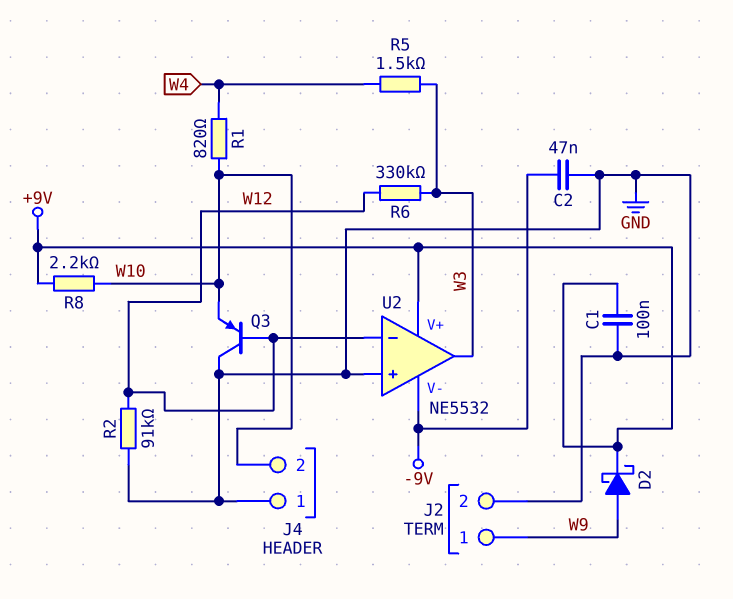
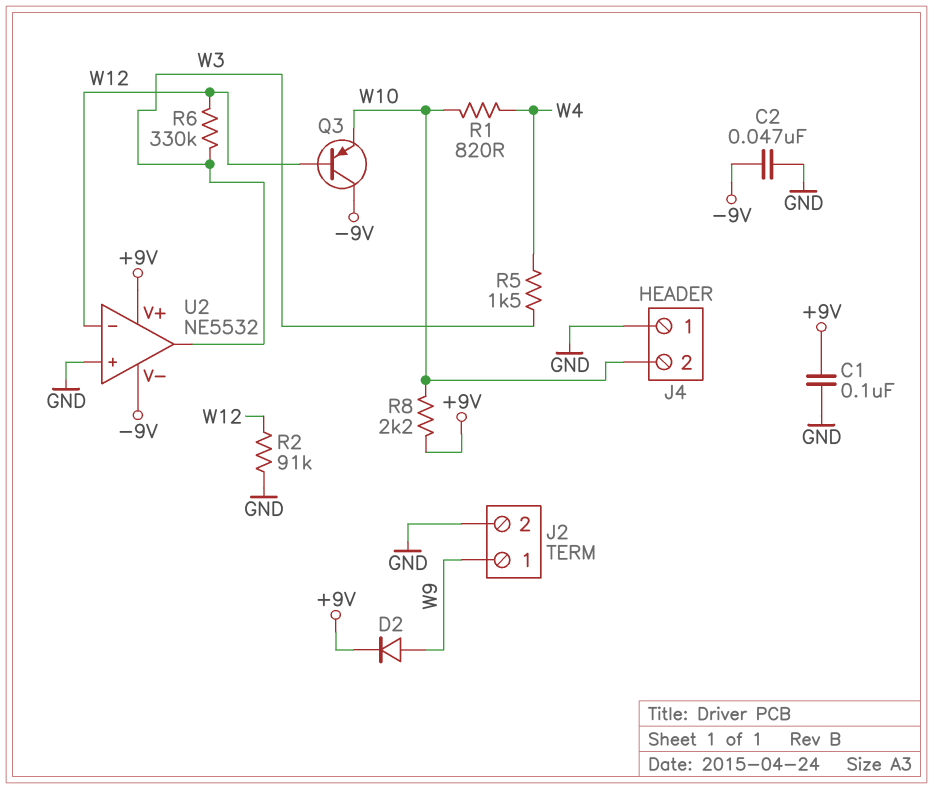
D2: schottky (A W9, K +9V) -> diode (A W9, K +9V)
Q3: PNP (B W12, C GND, E W10) -> PNP (B W12, C -9V, E W10)

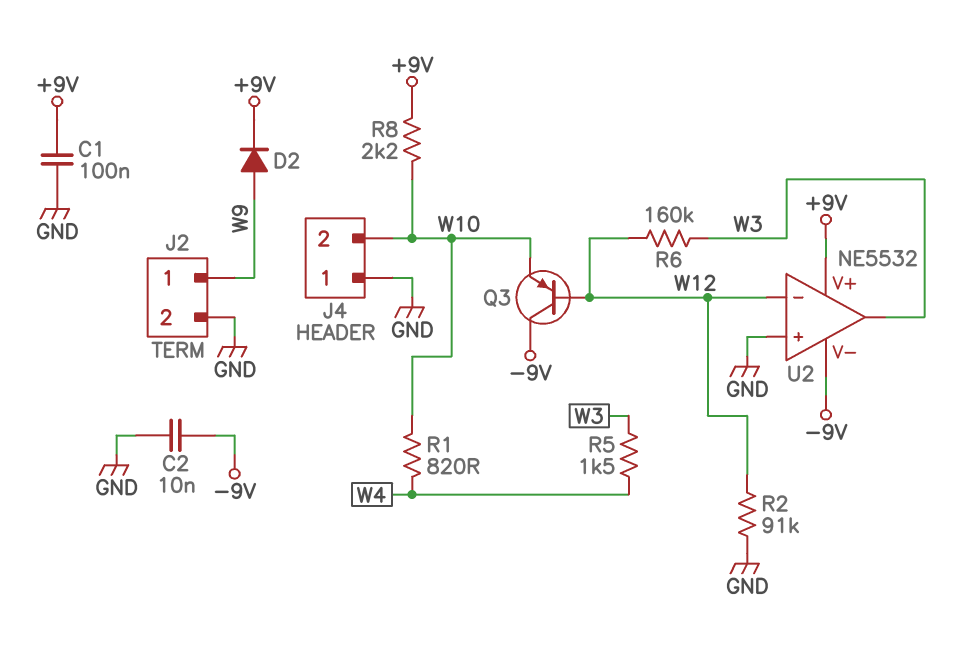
C2: 47nF (-9V, GND) -> 10nF (-9V, GND)
R6: 330k (W3, W12) -> 160k (W3, W12)

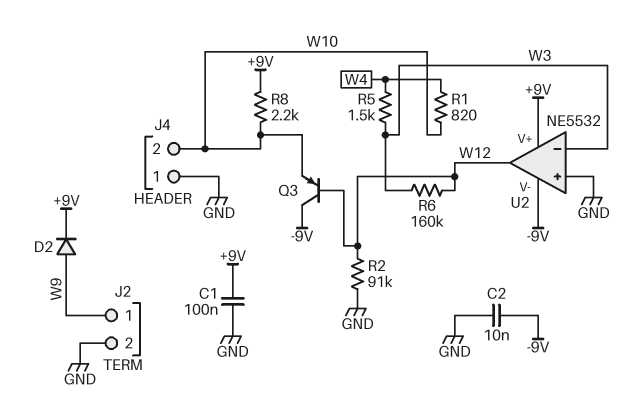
U2 pin in-: W12 -> W3
U2 pin out: W3 -> W12

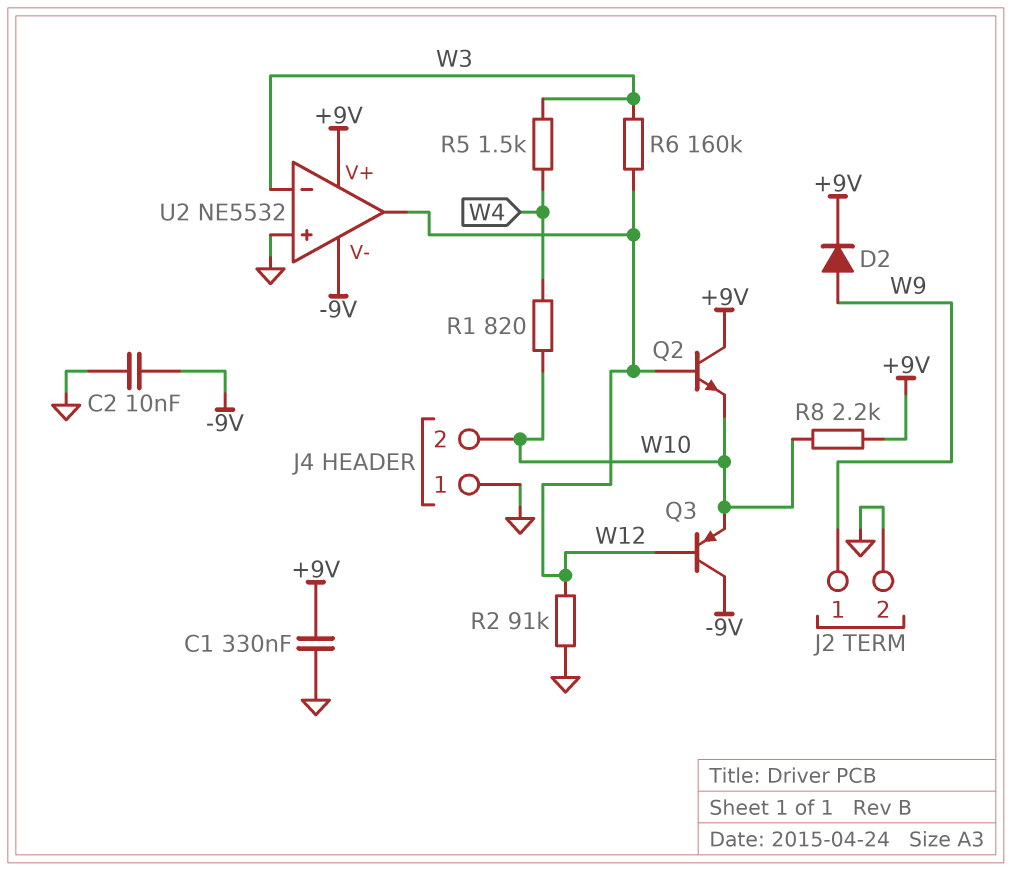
C1: 100nF (+9V, GND) -> 330nF (+9V, GND)
Q2: none -> NPN (B W12, C +9V, E W10)

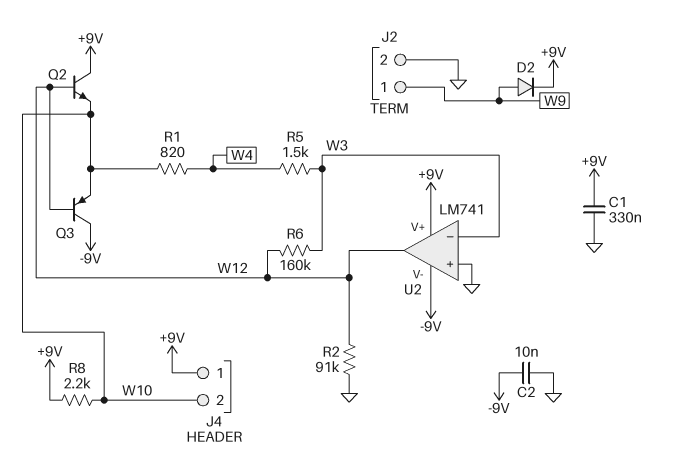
J4 pin 1: GND -> +9V
U2: NE5532 -> LM741

